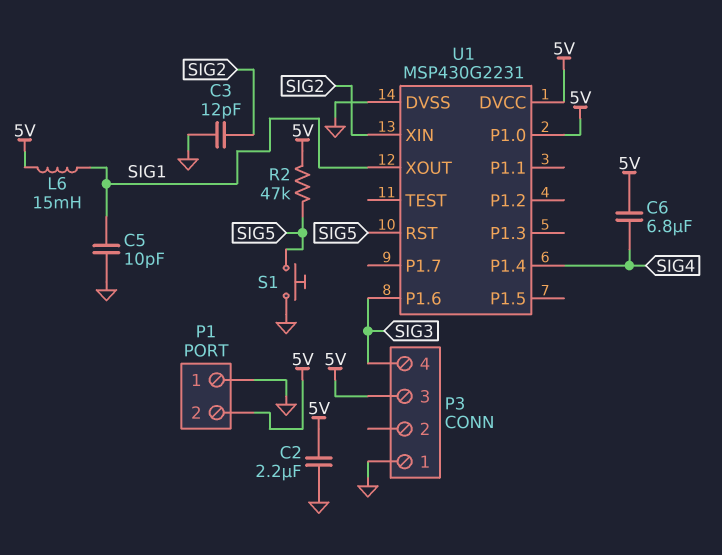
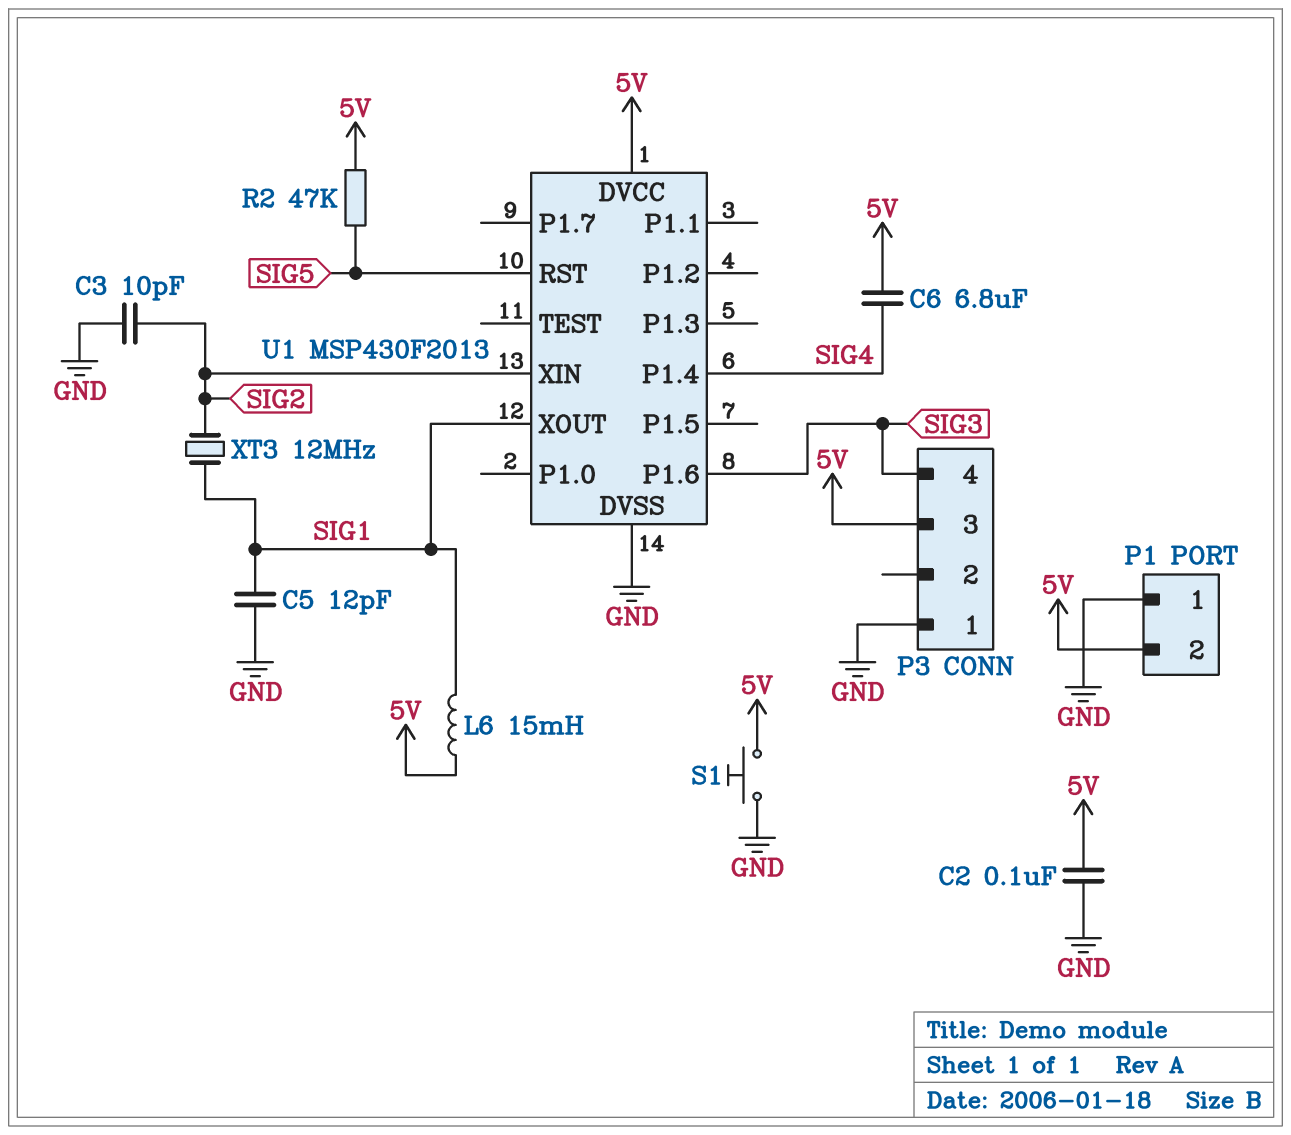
C2: 2.2uF (5V, GND) -> 100nF (5V, GND)
C3: 12pF (GND, SIG2) -> 10pF (GND, SIG2)
C5: 10pF (GND, SIG1) -> 12pF (GND, SIG1)
S1: button (GND, SIG5) -> button (5V, GND)
U1: MSP430G2231 -> MSP430F2013
U1 pin P1.0: 5V -> none
XT3: none -> 12MHz (SIG1, SIG2)

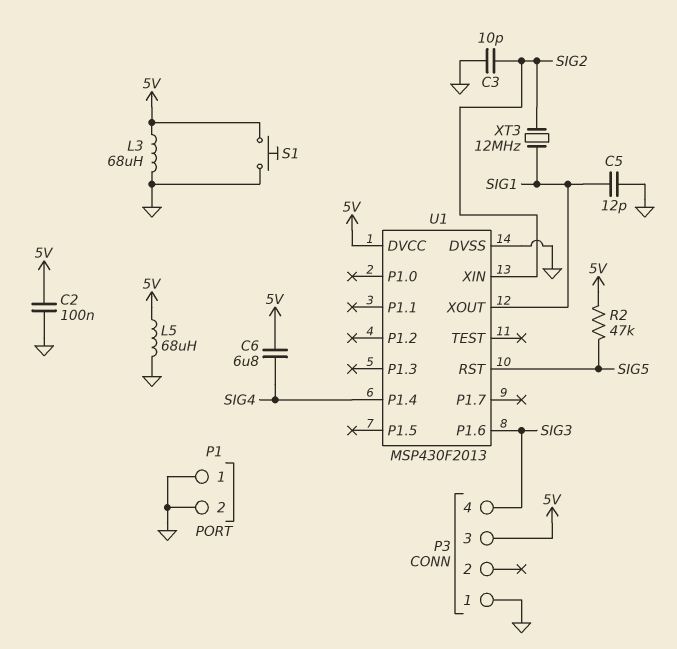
L3: none -> 68uH (5V, GND)
L5: none -> 68uH (5V, GND)
L6: 15mH (5V, SIG1) -> none
P1 pin 2: 5V -> GND

